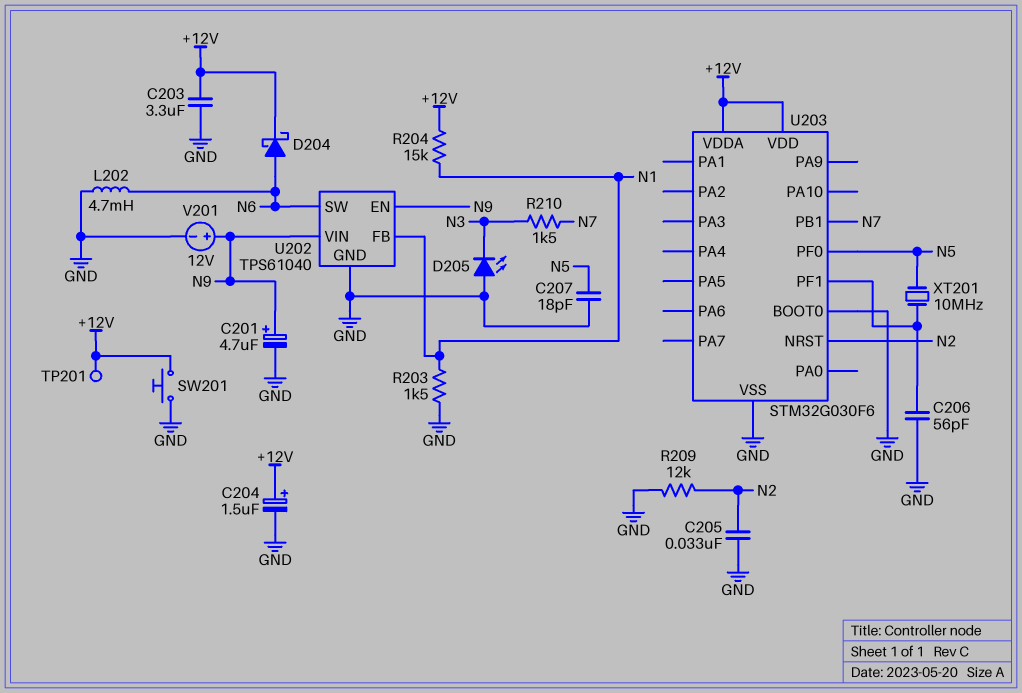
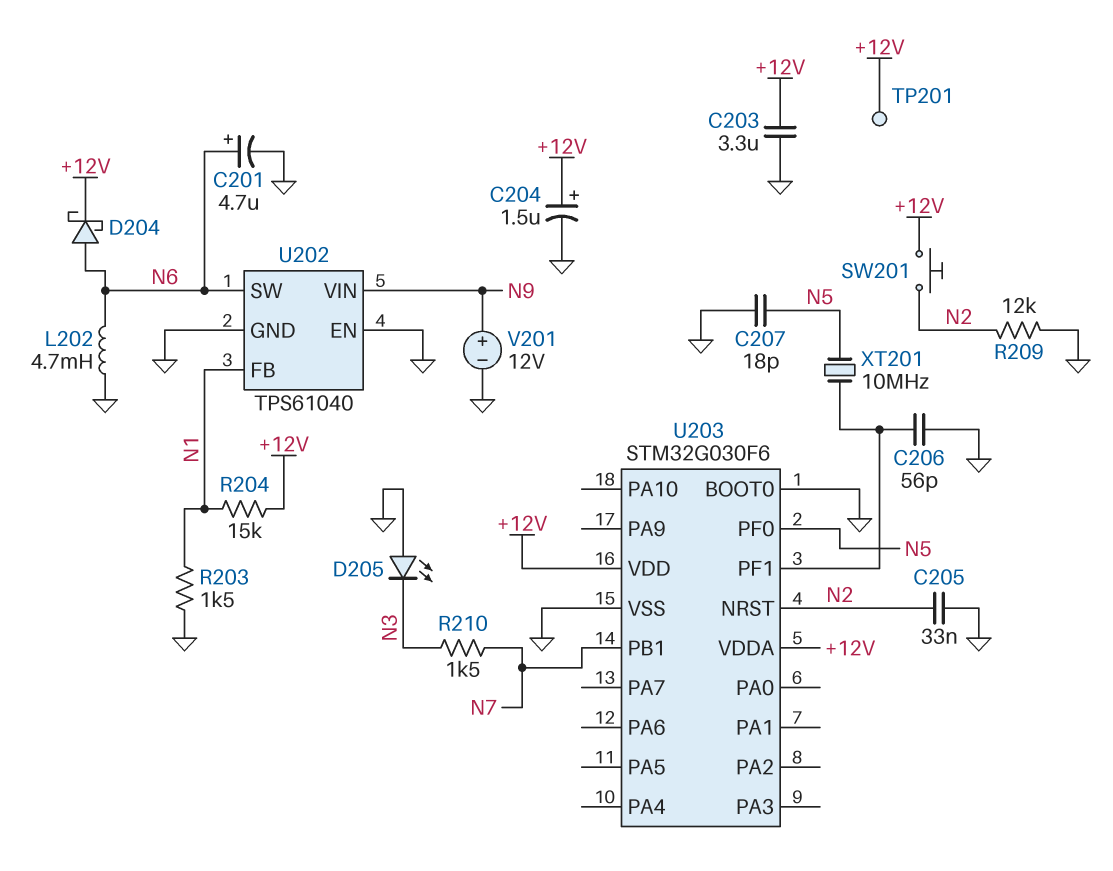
C201: 4.7uF (plus N9, minus GND) -> 4.7uF (plus N6, minus GND)
SW201: button (+12V, GND) -> button (+12V, N2)
U202 pin EN: N9 -> GND

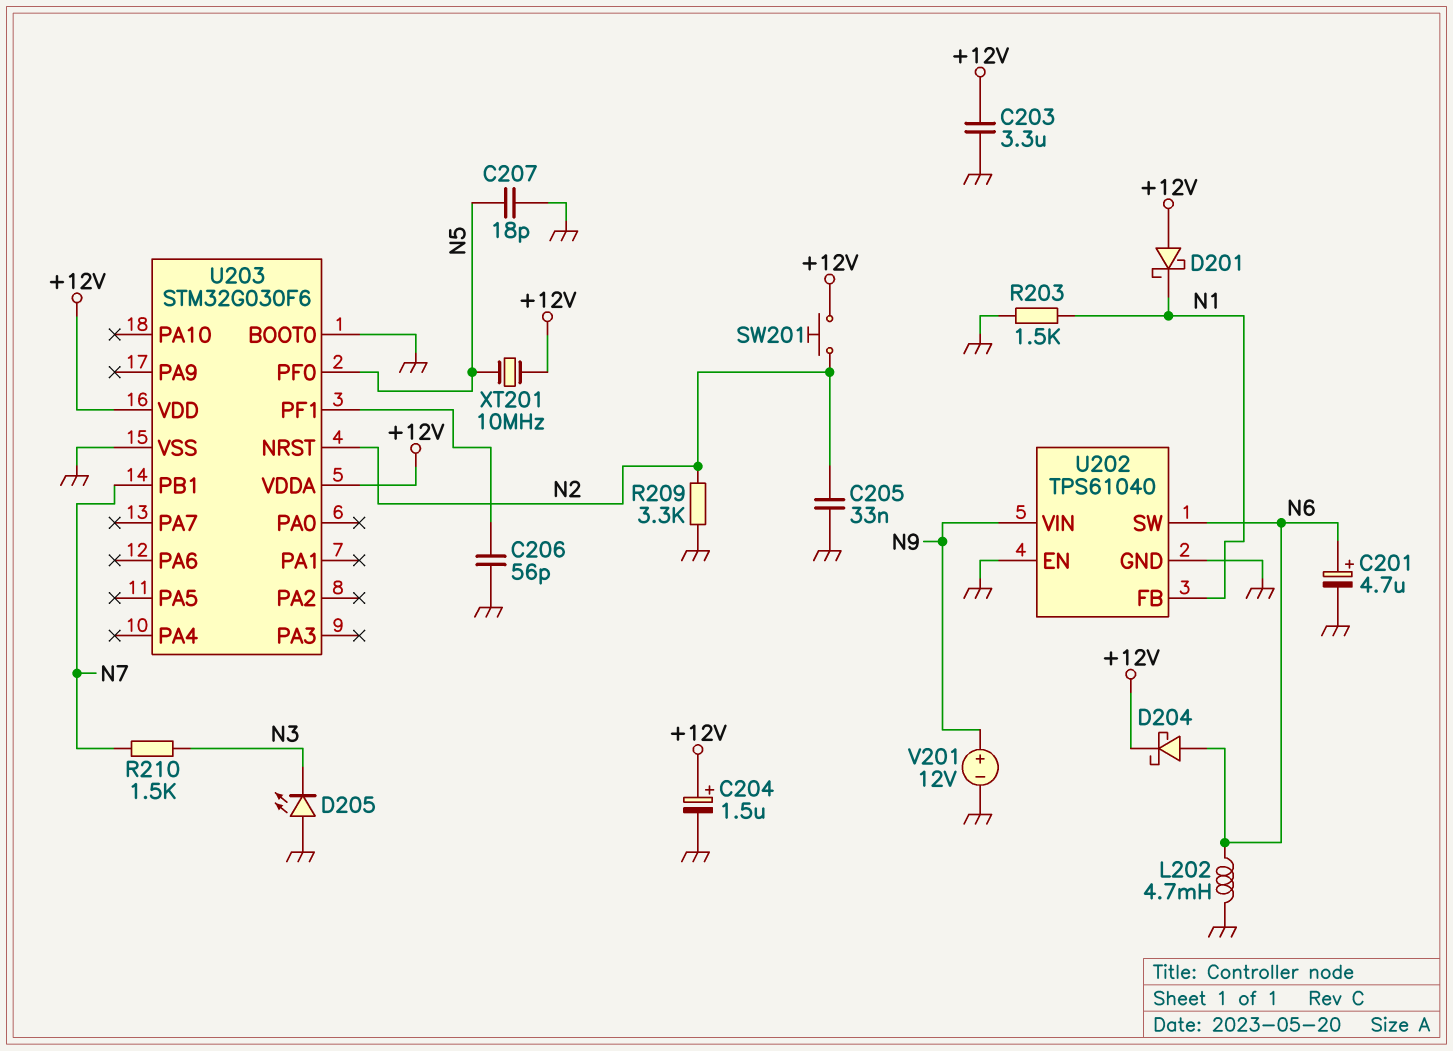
D201: none -> schottky (A +12V, K N1)
R204: 15k (+12V, N1) -> none
R209: 12k (GND, N2) -> 3.3k (GND, N2)
TP201: test point (+12V) -> none
XT201: 10MHz (N5, U203/PF1) -> 10MHz (+12V, N5)

